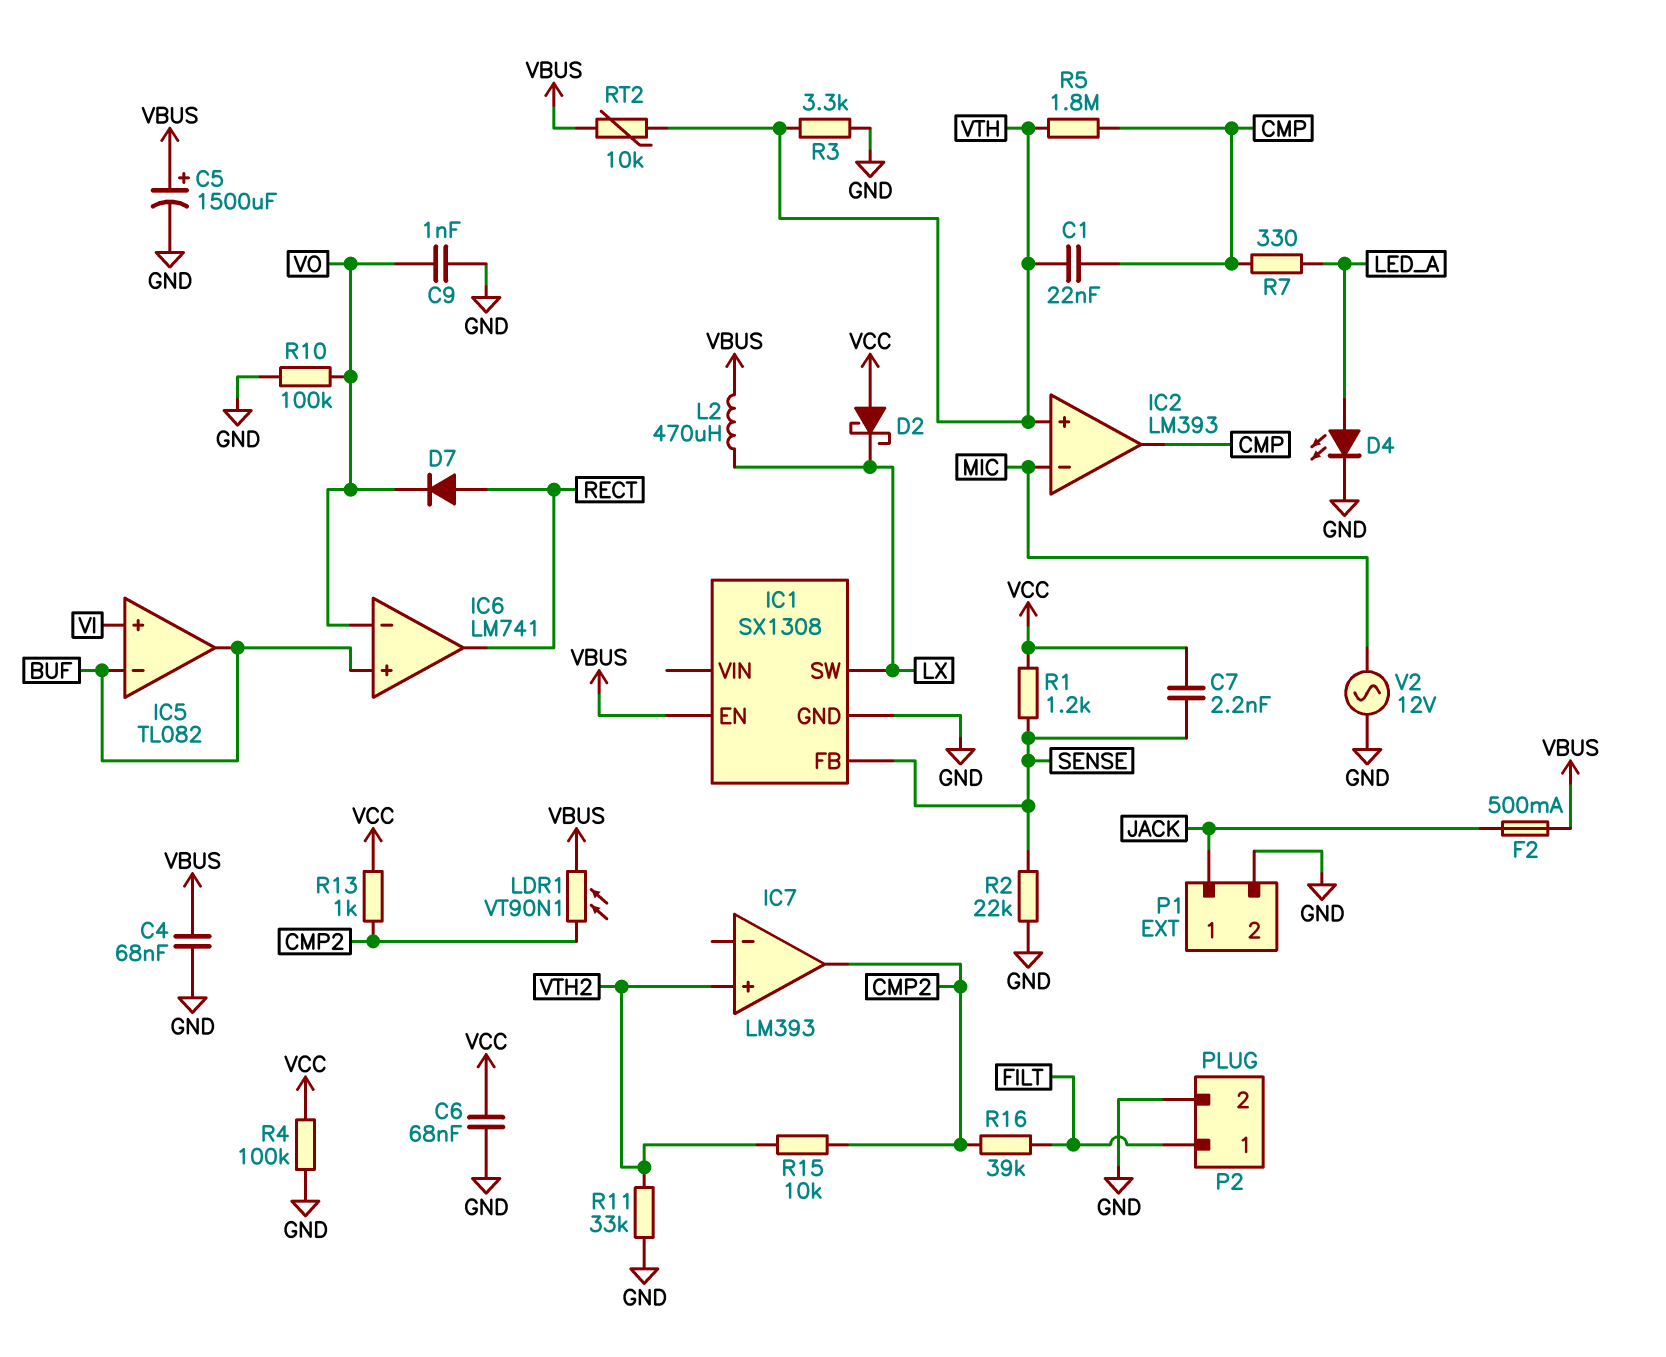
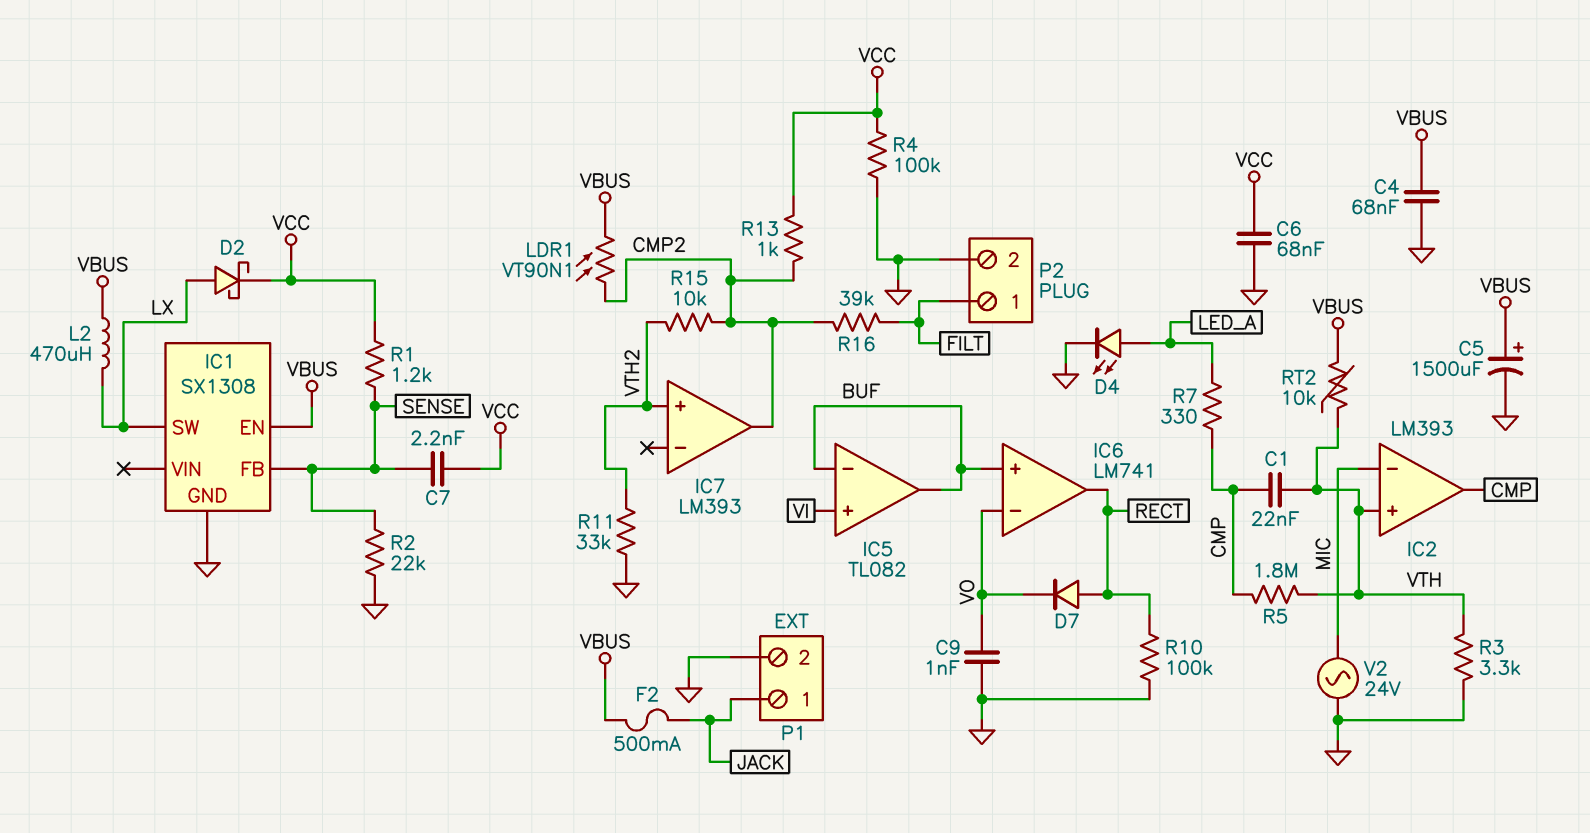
D2: schottky (A VCC, K LX) -> schottky (A LX, K VCC)
R10: 100k (GND, VO) -> 100k (GND, RECT)
V2: AC 12V (GND, MIC) -> AC 24V (GND, MIC)

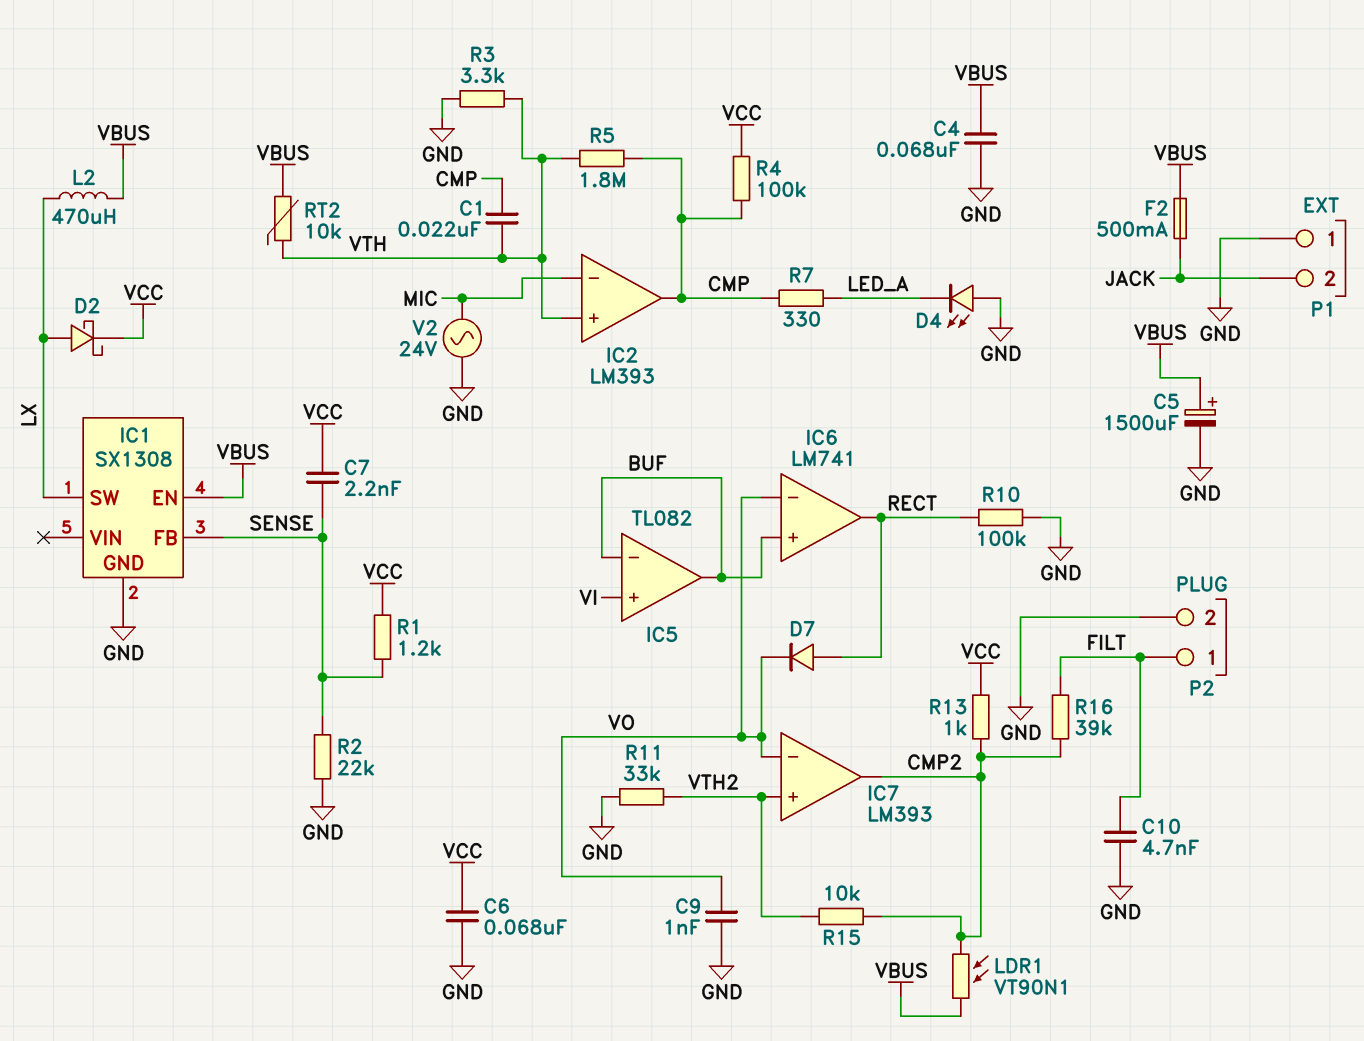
C10: none -> 4.7nF (FILT, GND)
D4: LED (A LED_A, K GND) -> LED (A GND, K LED_A)
IC7 pin in-: none -> VO
P1 pin 1: JACK -> GND
P1 pin 2: GND -> JACK
R4: 100k (GND, VCC) -> 100k (CMP, VCC)

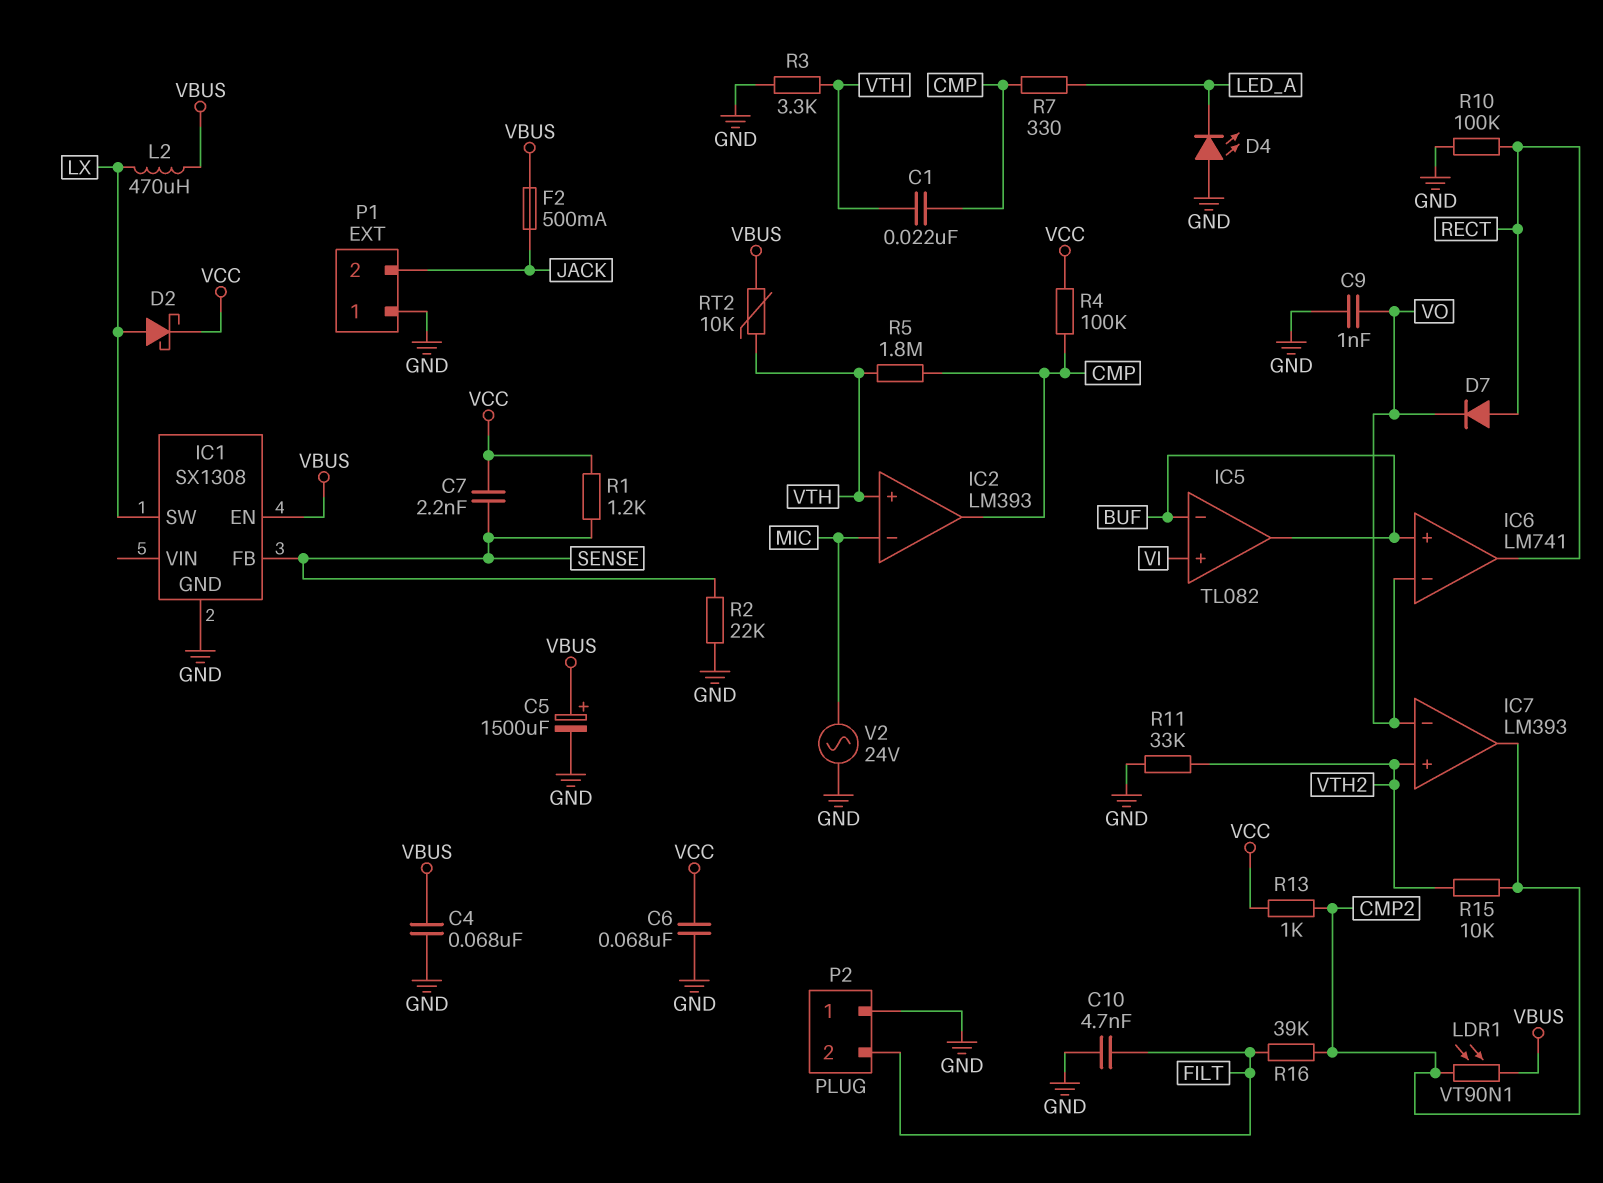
P2 pin 1: FILT -> GND
P2 pin 2: GND -> FILT

